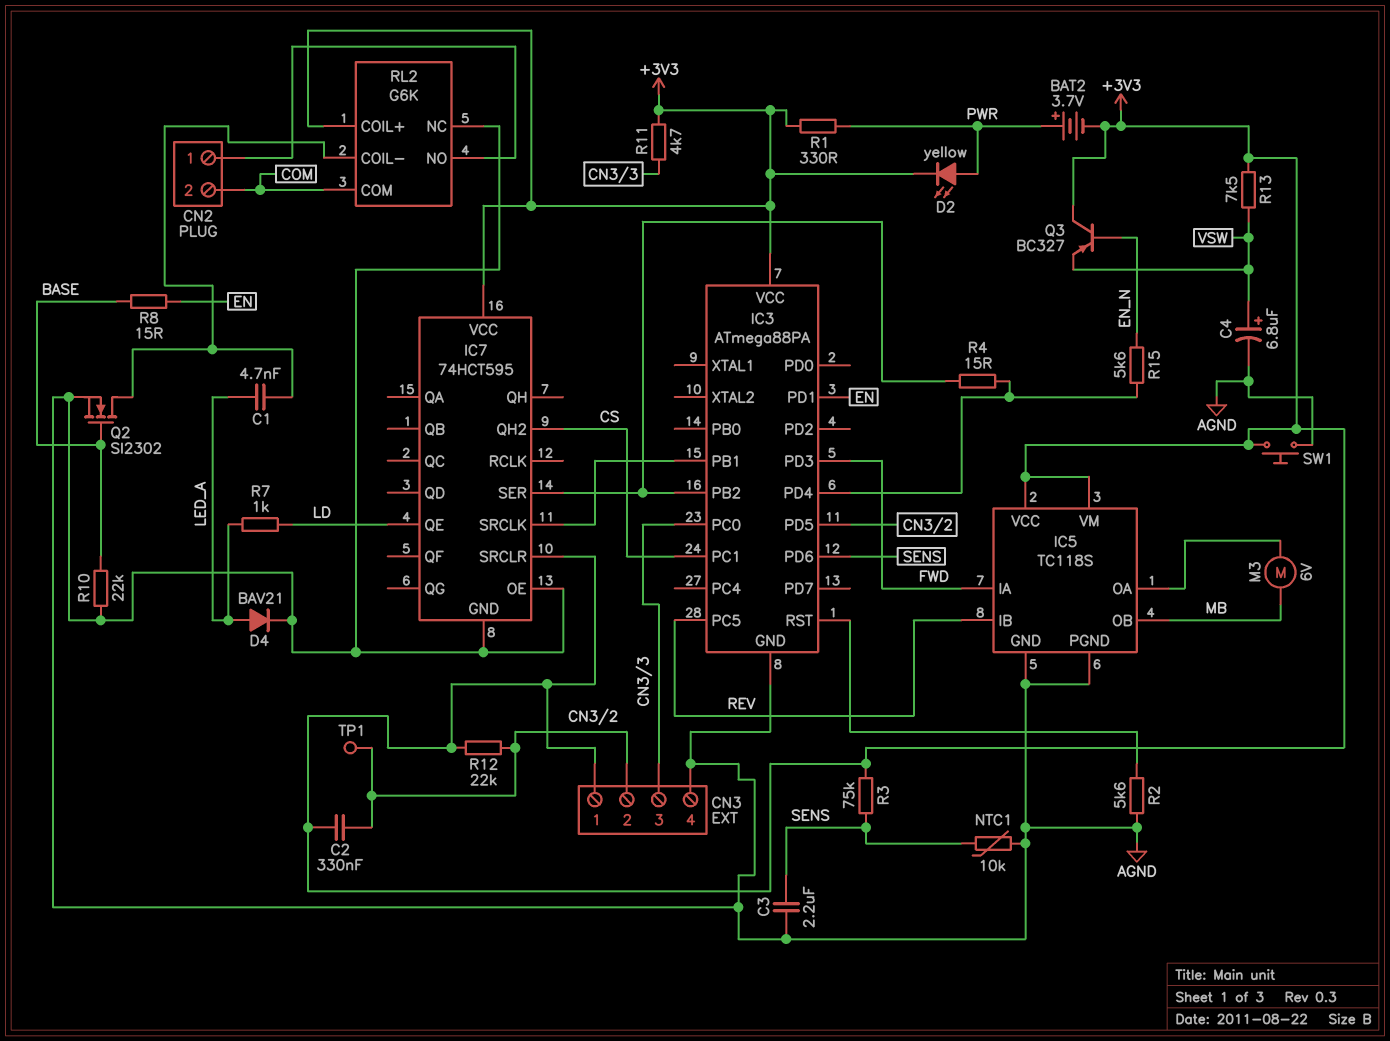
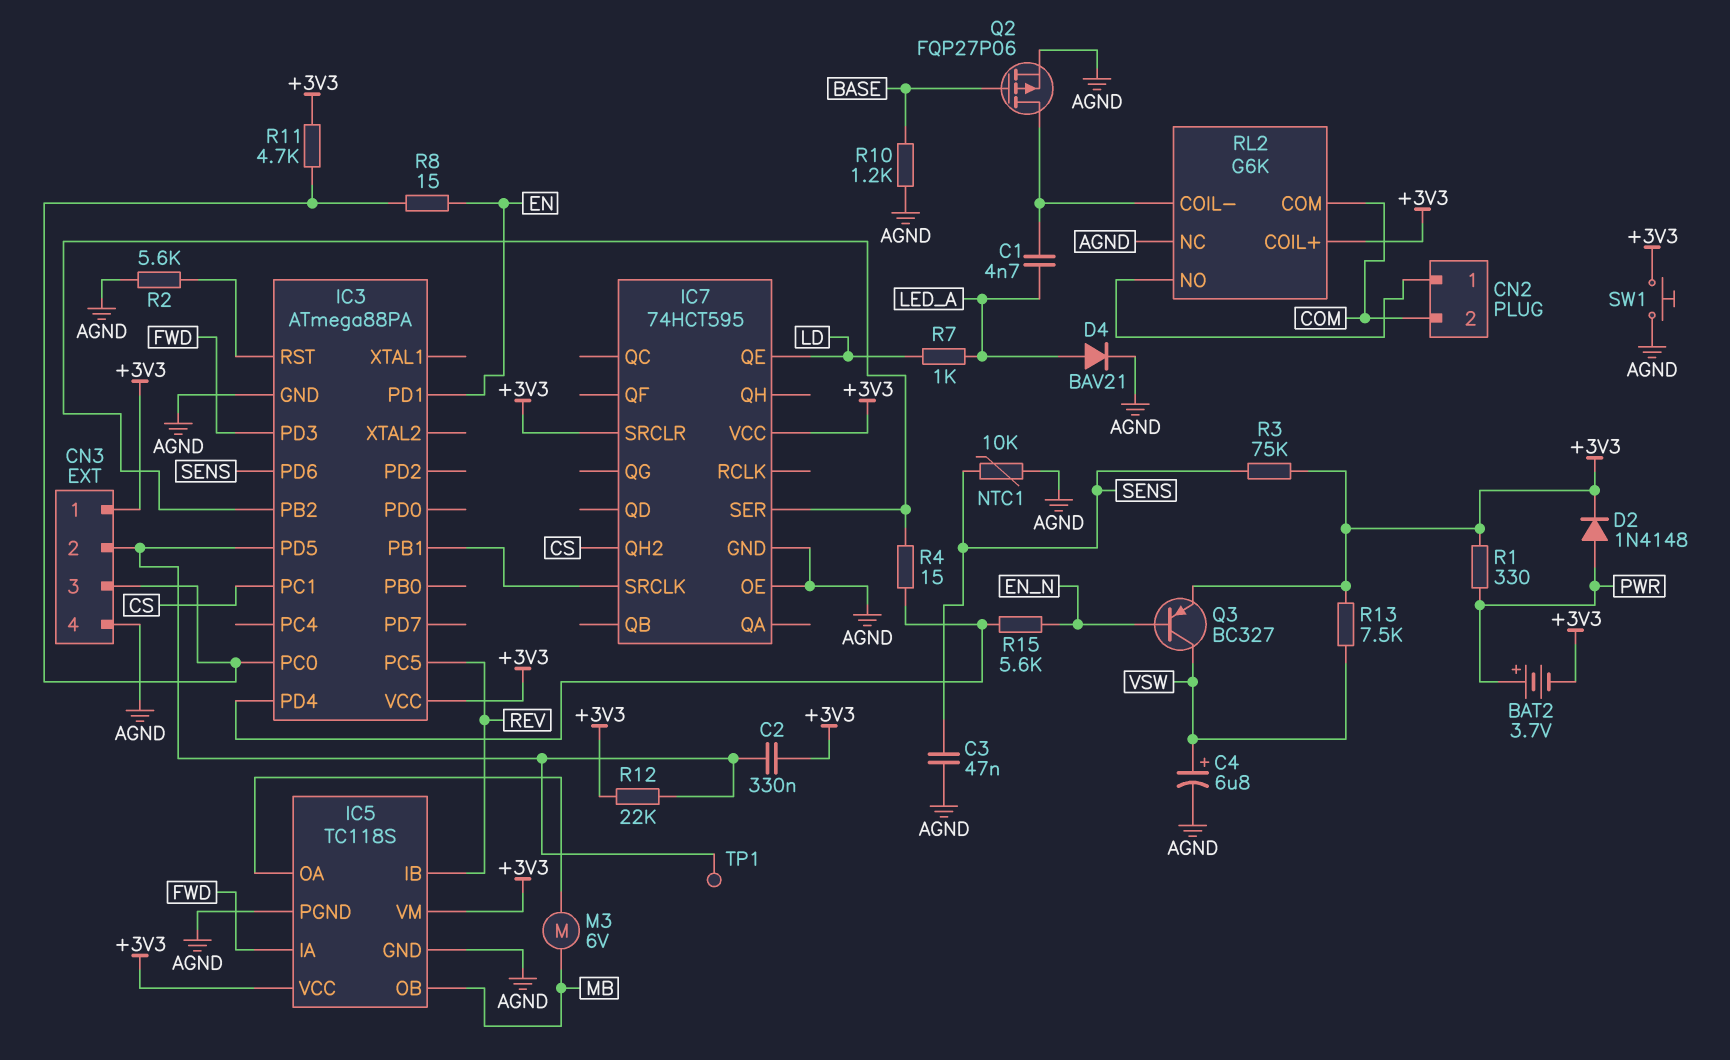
C3: 2.2uF (AGND, SENS) -> 47nF (AGND, SENS)
D2: LED yellow (A PWR, K +3V3) -> diode 1N4148 (A PWR, K +3V3)
Q2: NMOS SI2302 (G BASE, D RL2/COIL-, S AGND) -> PMOS FQP27P06 (G BASE, D RL2/COIL-, S AGND)
Q3: PNP BC327 (B EN_N, C +3V3, E VSW) -> PNP BC327 (B EN_N, C VSW, E +3V3)
R8: 15 (BASE, EN) -> 15 (CN3/3, EN)
R10: 22k (AGND, BASE) -> 1.2k (AGND, BASE)

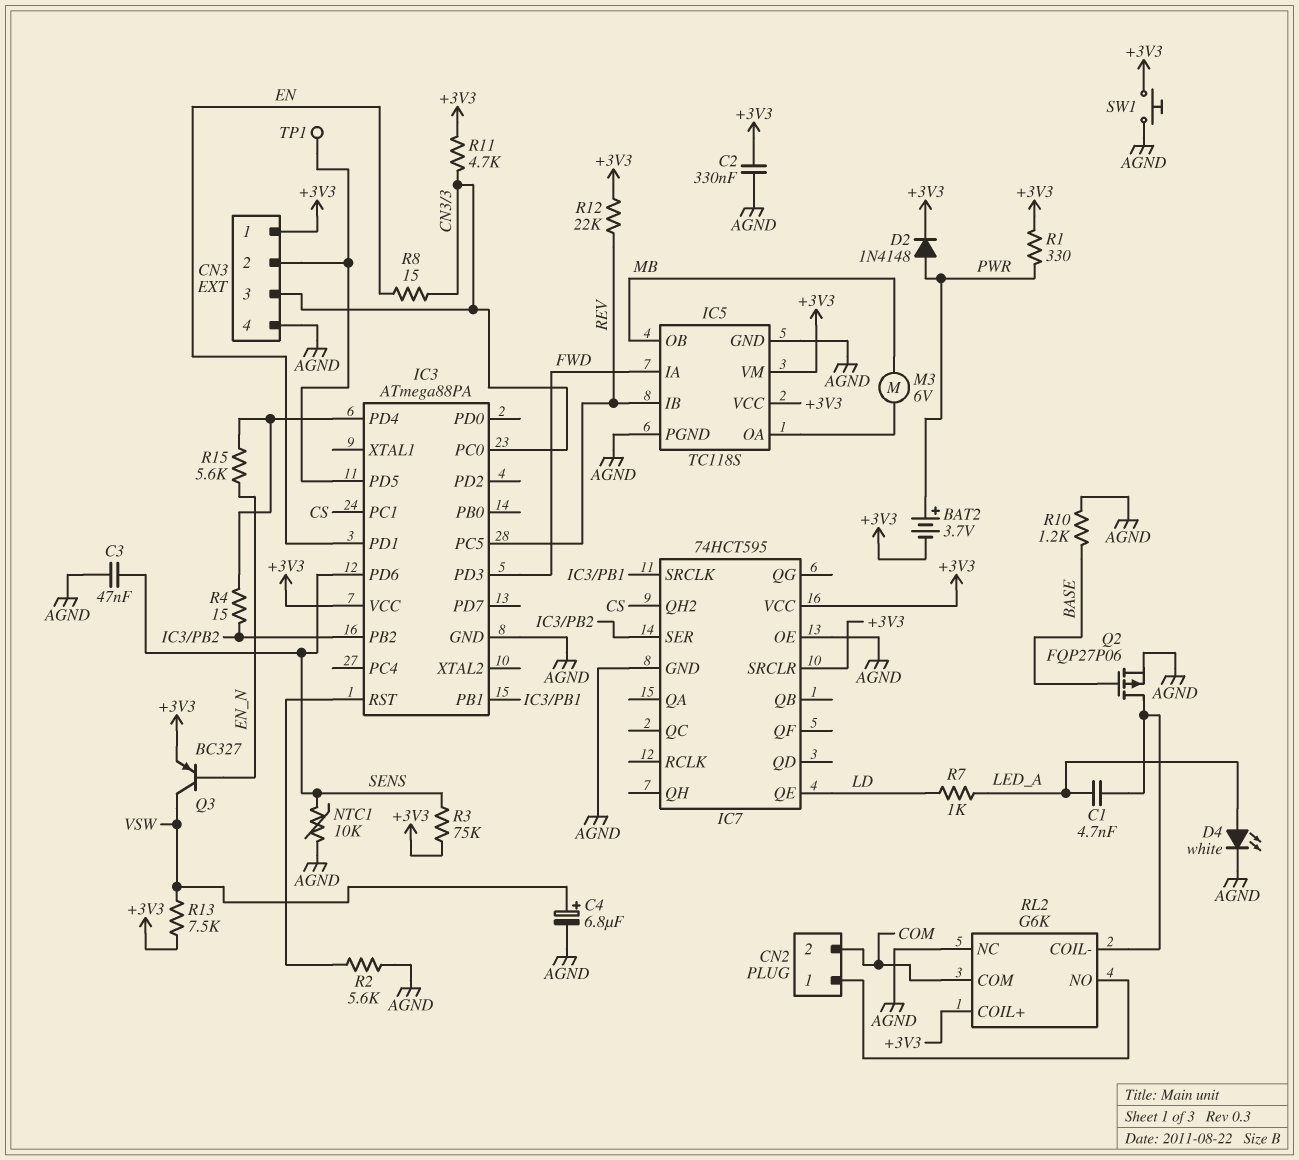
C2: 330nF (+3V3, CN3/2) -> 330nF (+3V3, AGND)
D4: diode BAV21 (A LED_A, K AGND) -> LED white (A LED_A, K AGND)
R12: 22k (+3V3, CN3/2) -> 22k (+3V3, REV)

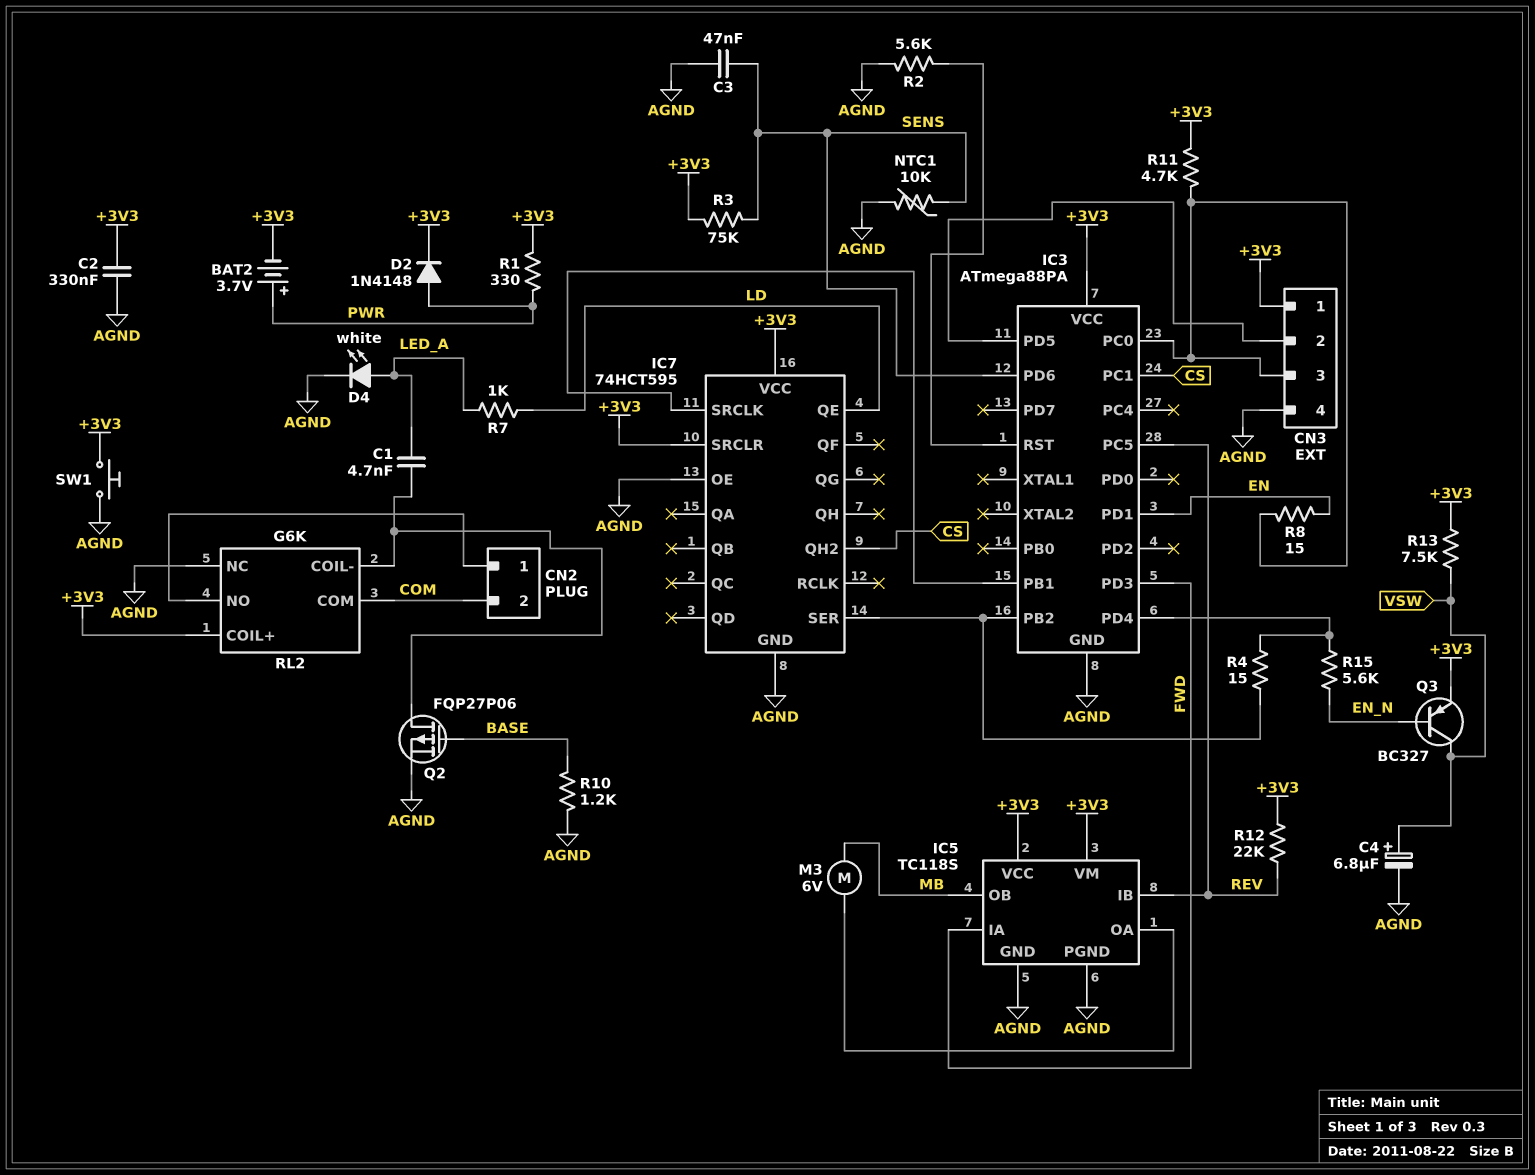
TP1: test point (CN3/2) -> none

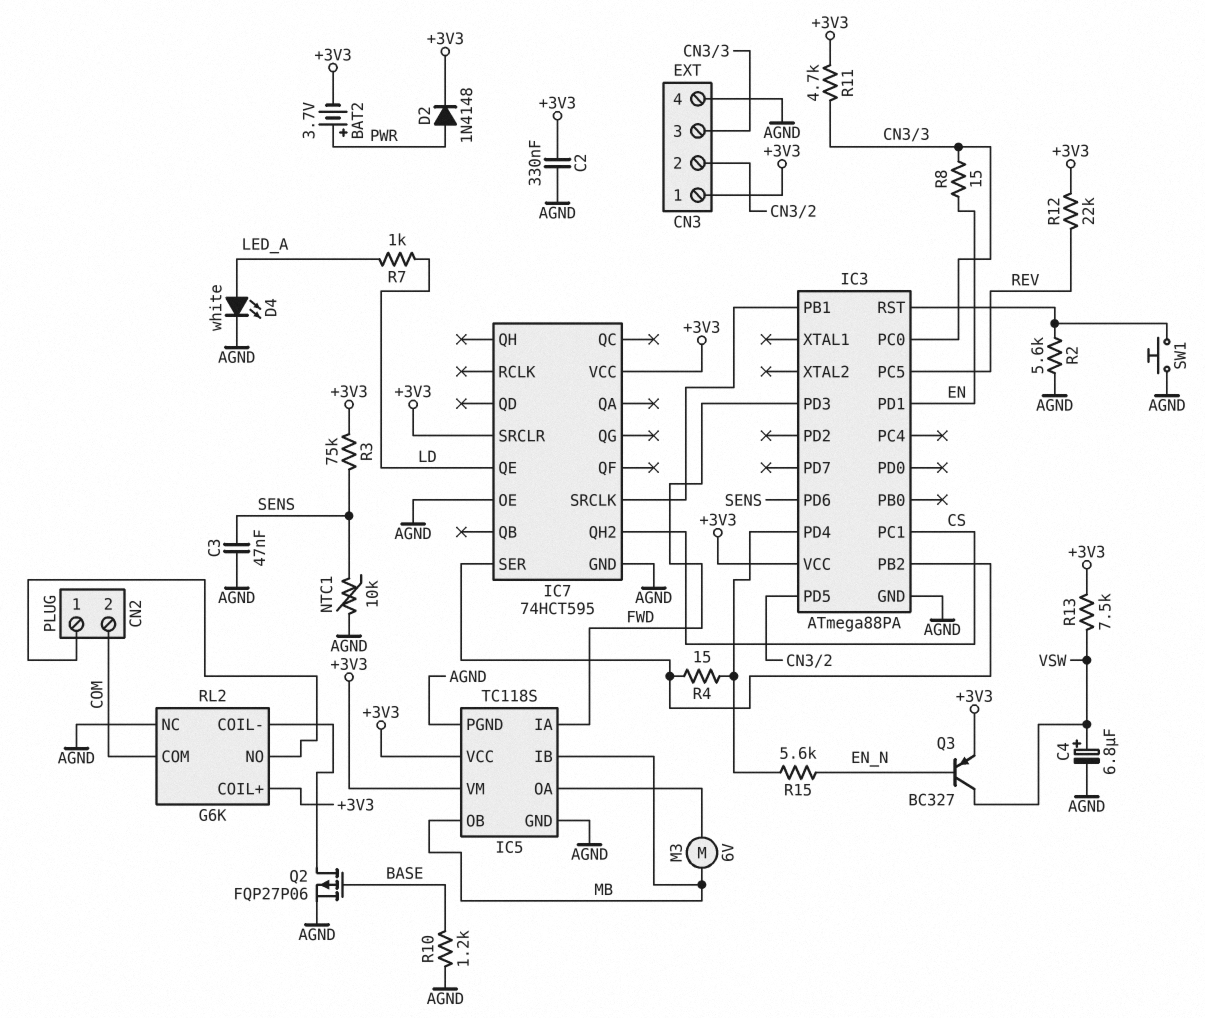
C1: 4.7nF (LED_A, RL2/COIL-) -> none
IC5 pin IB: REV -> MB
R1: 330 (+3V3, PWR) -> none
SW1: button (+3V3, AGND) -> button (AGND, IC3/RST)

